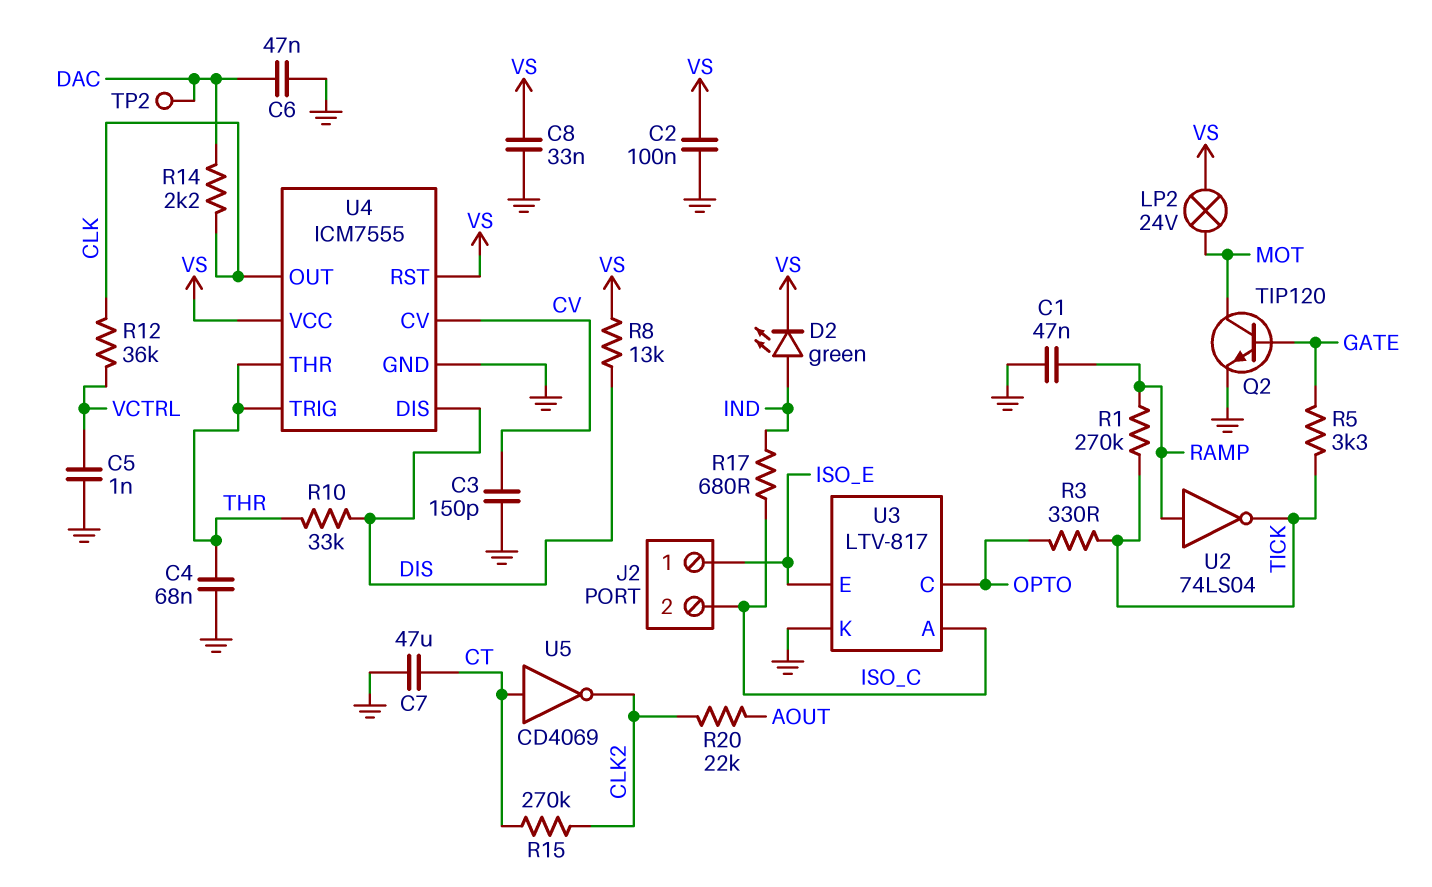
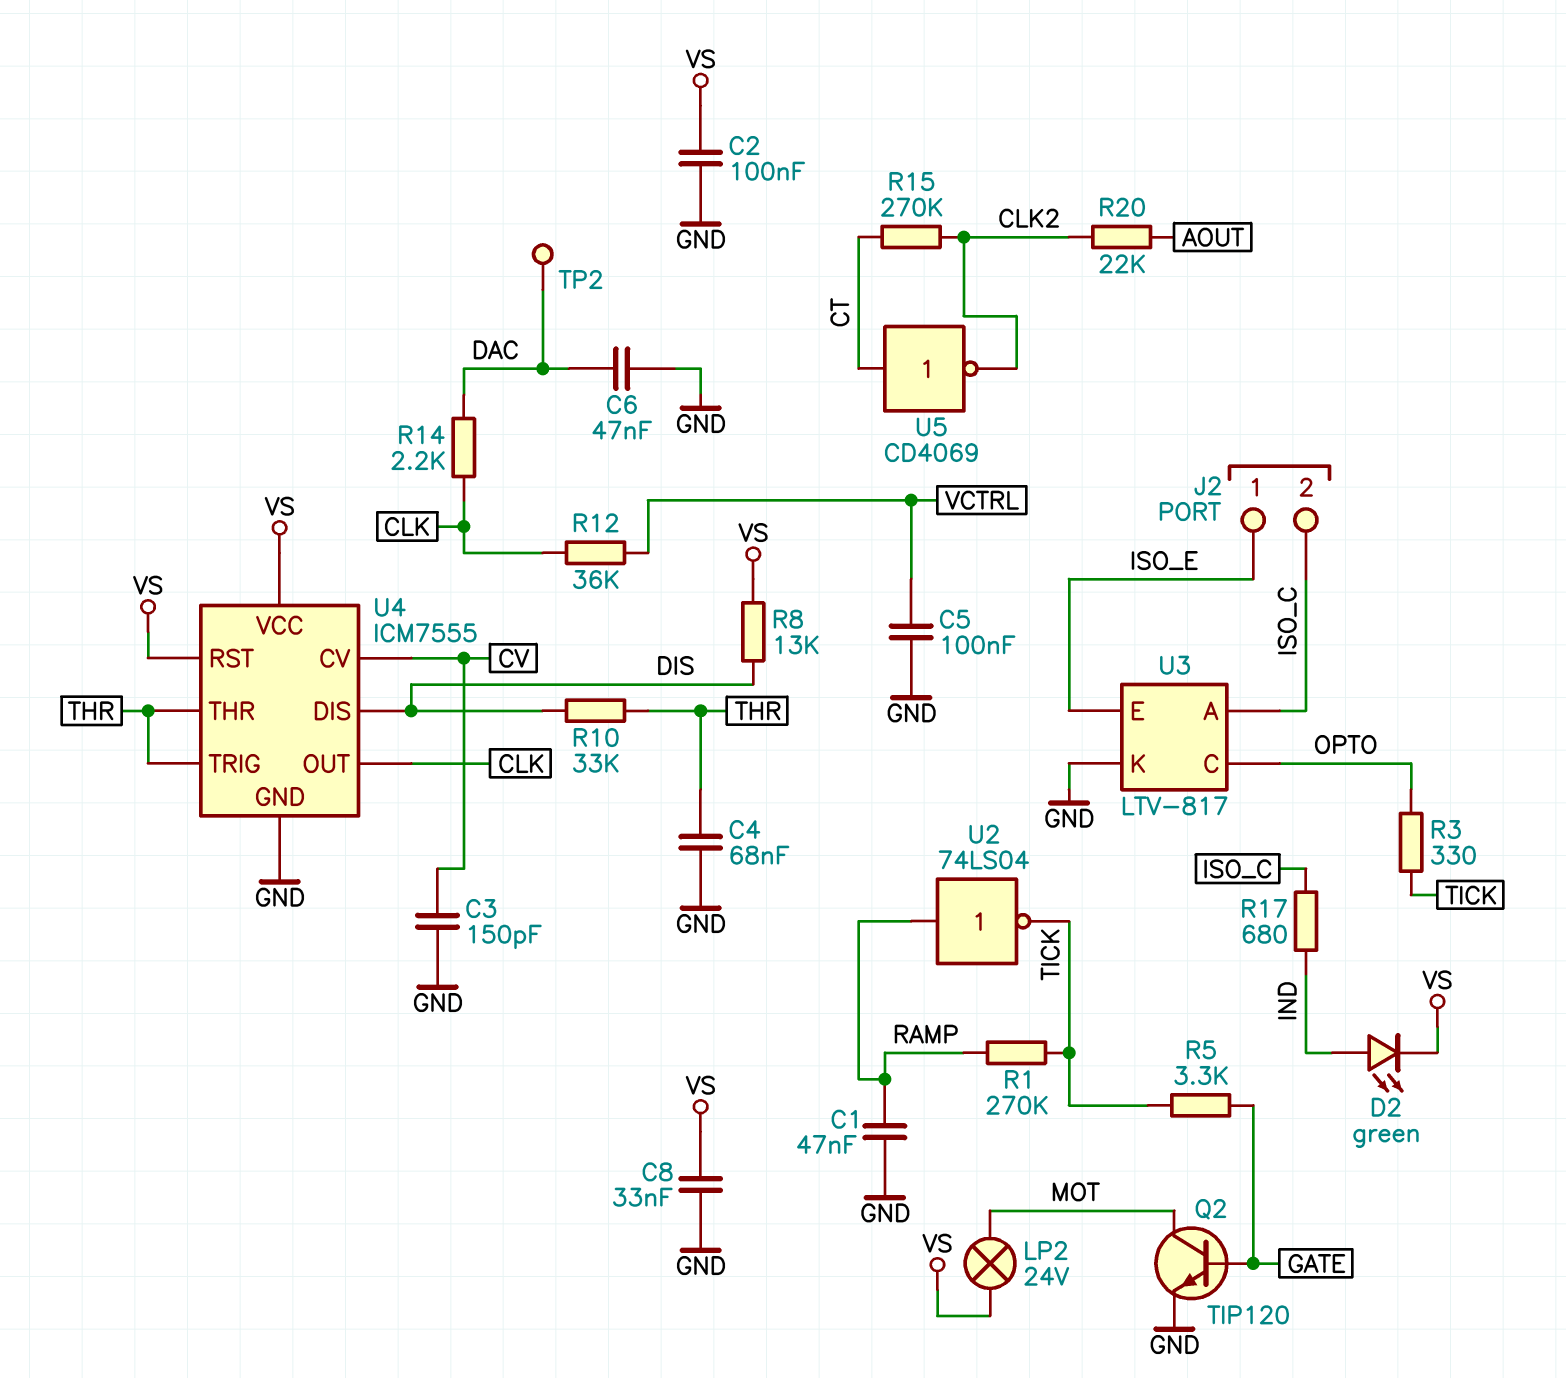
C5: 1nF (GND, VCTRL) -> 100nF (GND, VCTRL)
C7: 47uF (CT, GND) -> none

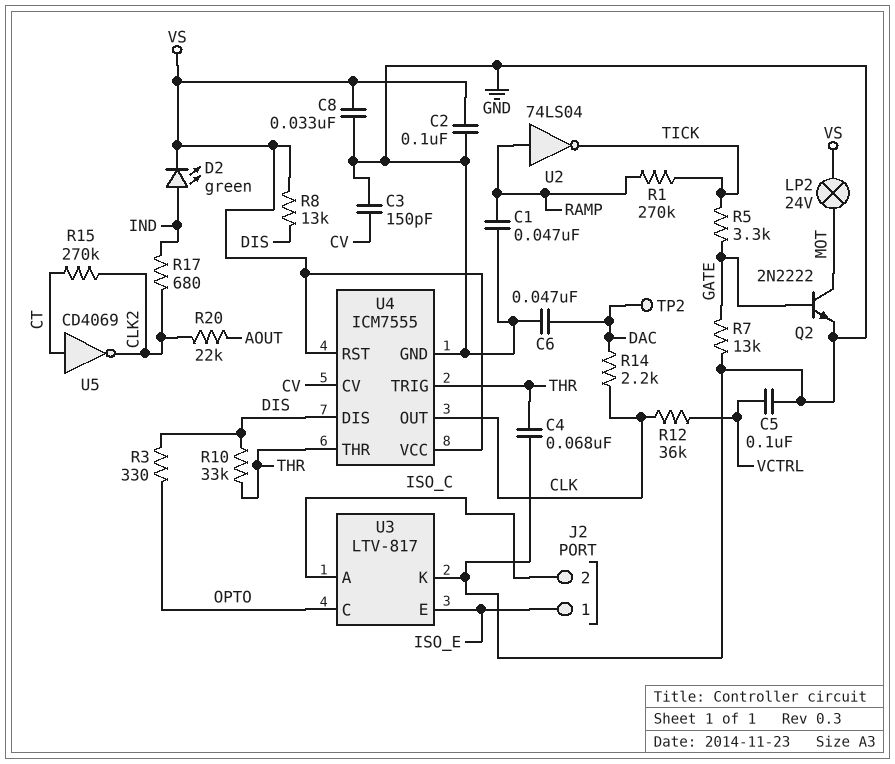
Q2: NPN TIP120 (B GATE, C MOT, E GND) -> NPN 2N2222 (B GATE, C MOT, E GND)
R3: 330 (OPTO, TICK) -> 330 (DIS, OPTO)
R7: none -> 13k (GATE, GND)
R17: 680 (IND, ISO_C) -> 680 (CLK2, IND)

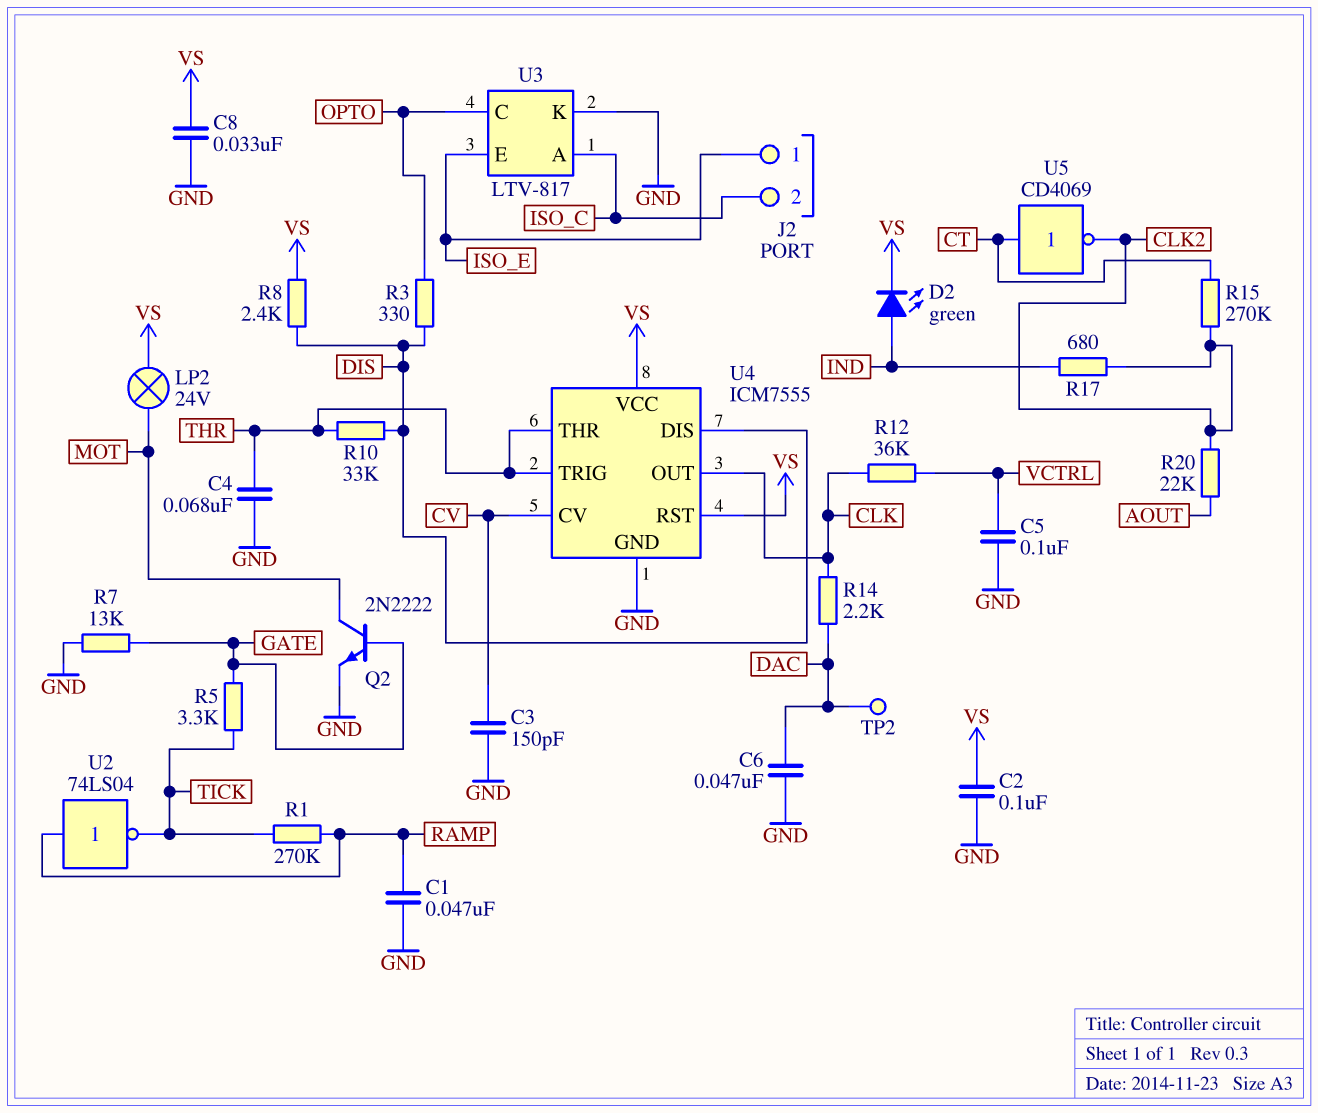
R8: 13k (DIS, VS) -> 2.4k (DIS, VS)

